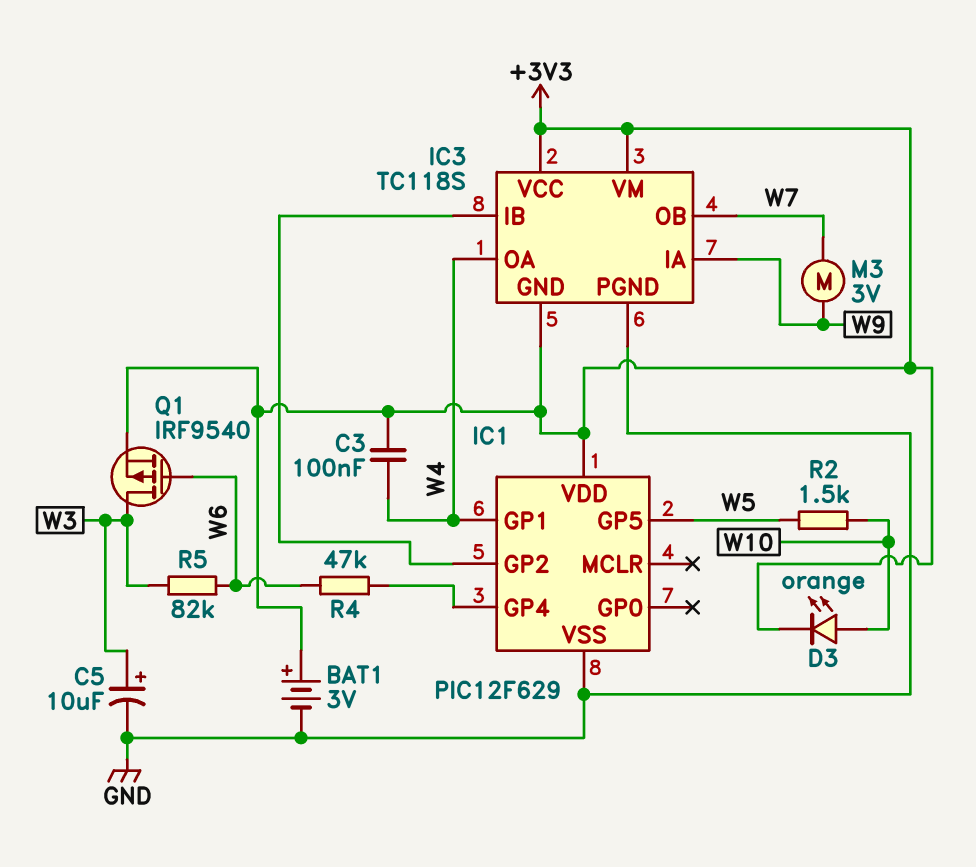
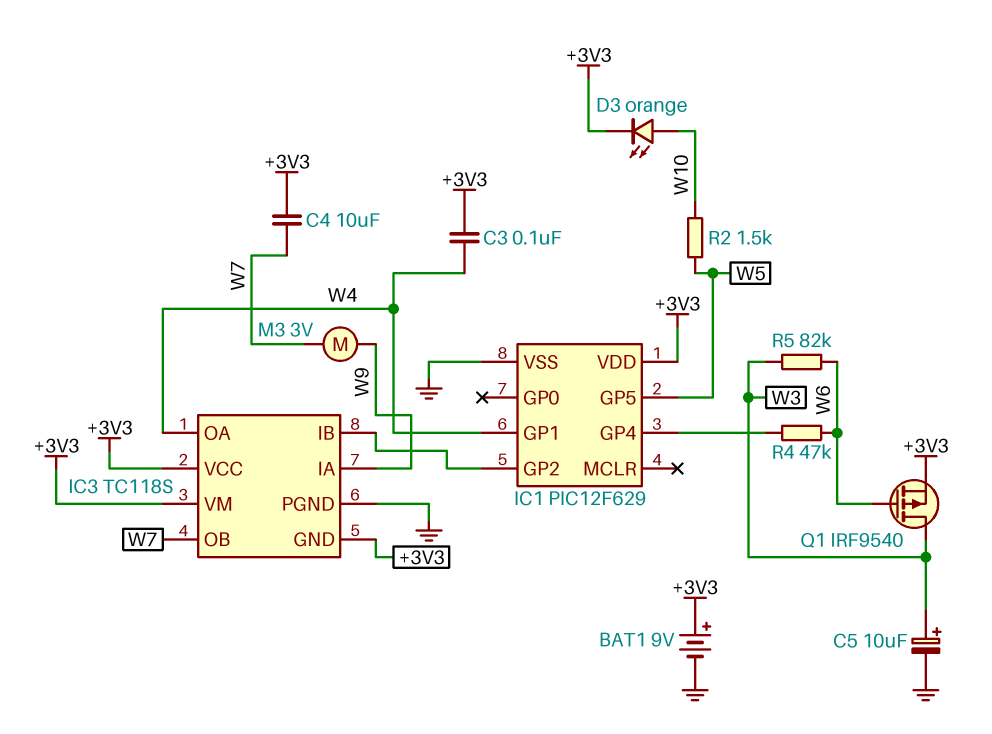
BAT1: 3V (plus +3V3, minus GND) -> 9V (plus +3V3, minus GND)
C4: none -> 10uF (+3V3, W7)

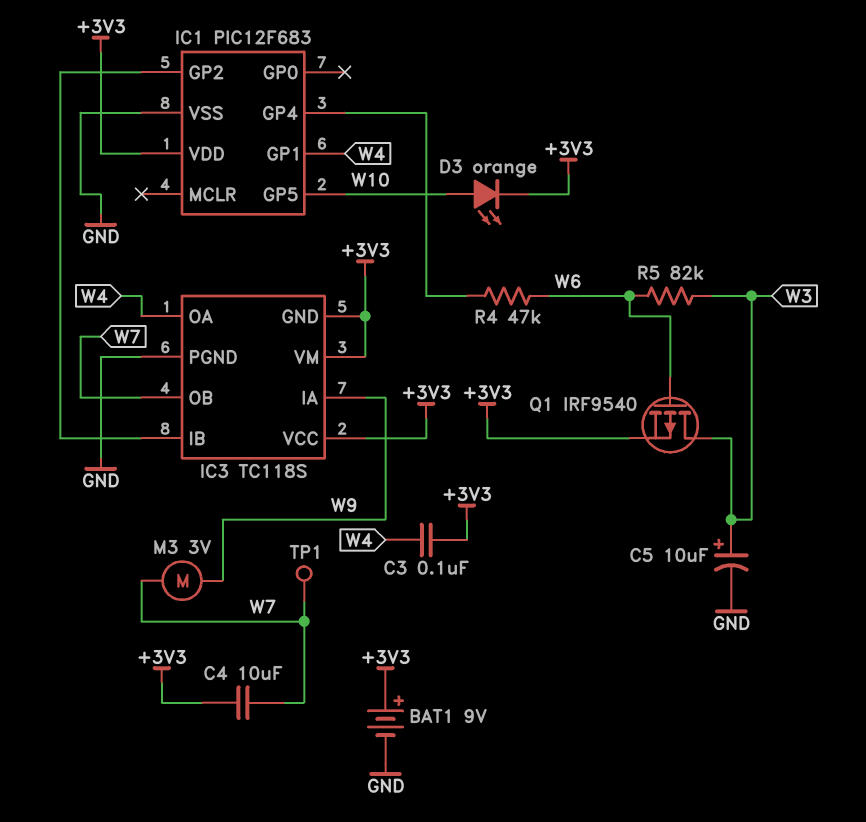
IC1: PIC12F629 -> PIC12F683
IC1 pin GP5: W5 -> W10
R2: 1.5k (W5, W10) -> none
TP1: none -> test point (W7)

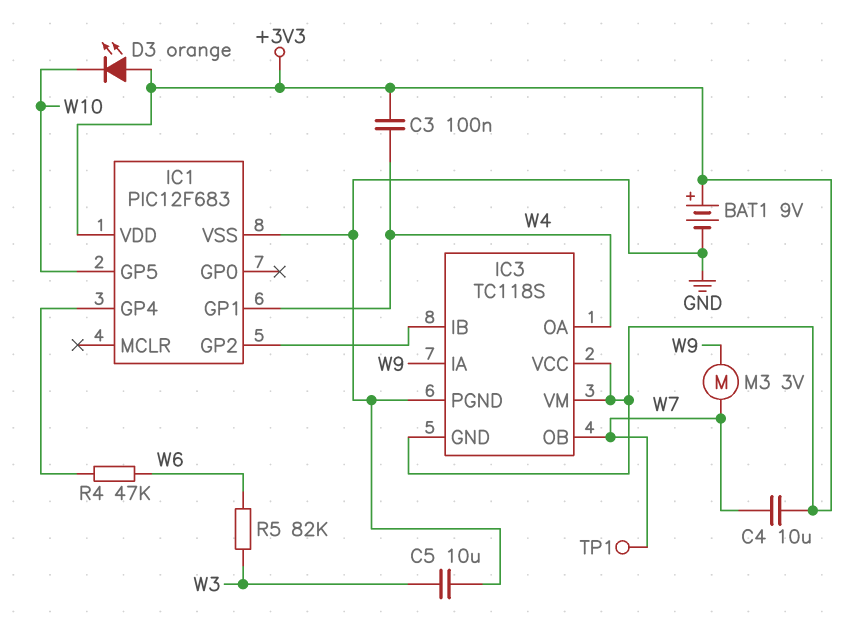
C5: 10uF (plus W3, minus GND) -> 10uF (GND, W3)
D3: LED orange (A W10, K +3V3) -> LED orange (A +3V3, K W10)
Q1: PMOS IRF9540 (G W6, D W3, S +3V3) -> none

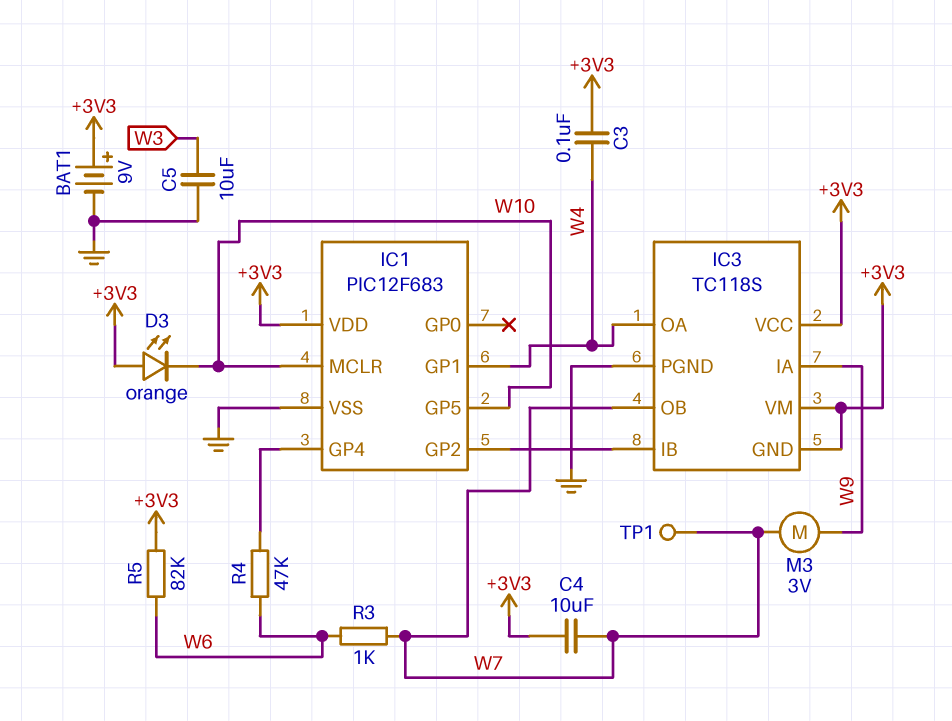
IC1 pin MCLR: none -> W10
R3: none -> 1k (W6, W7)
R5: 82k (W3, W6) -> 82k (+3V3, W6)

